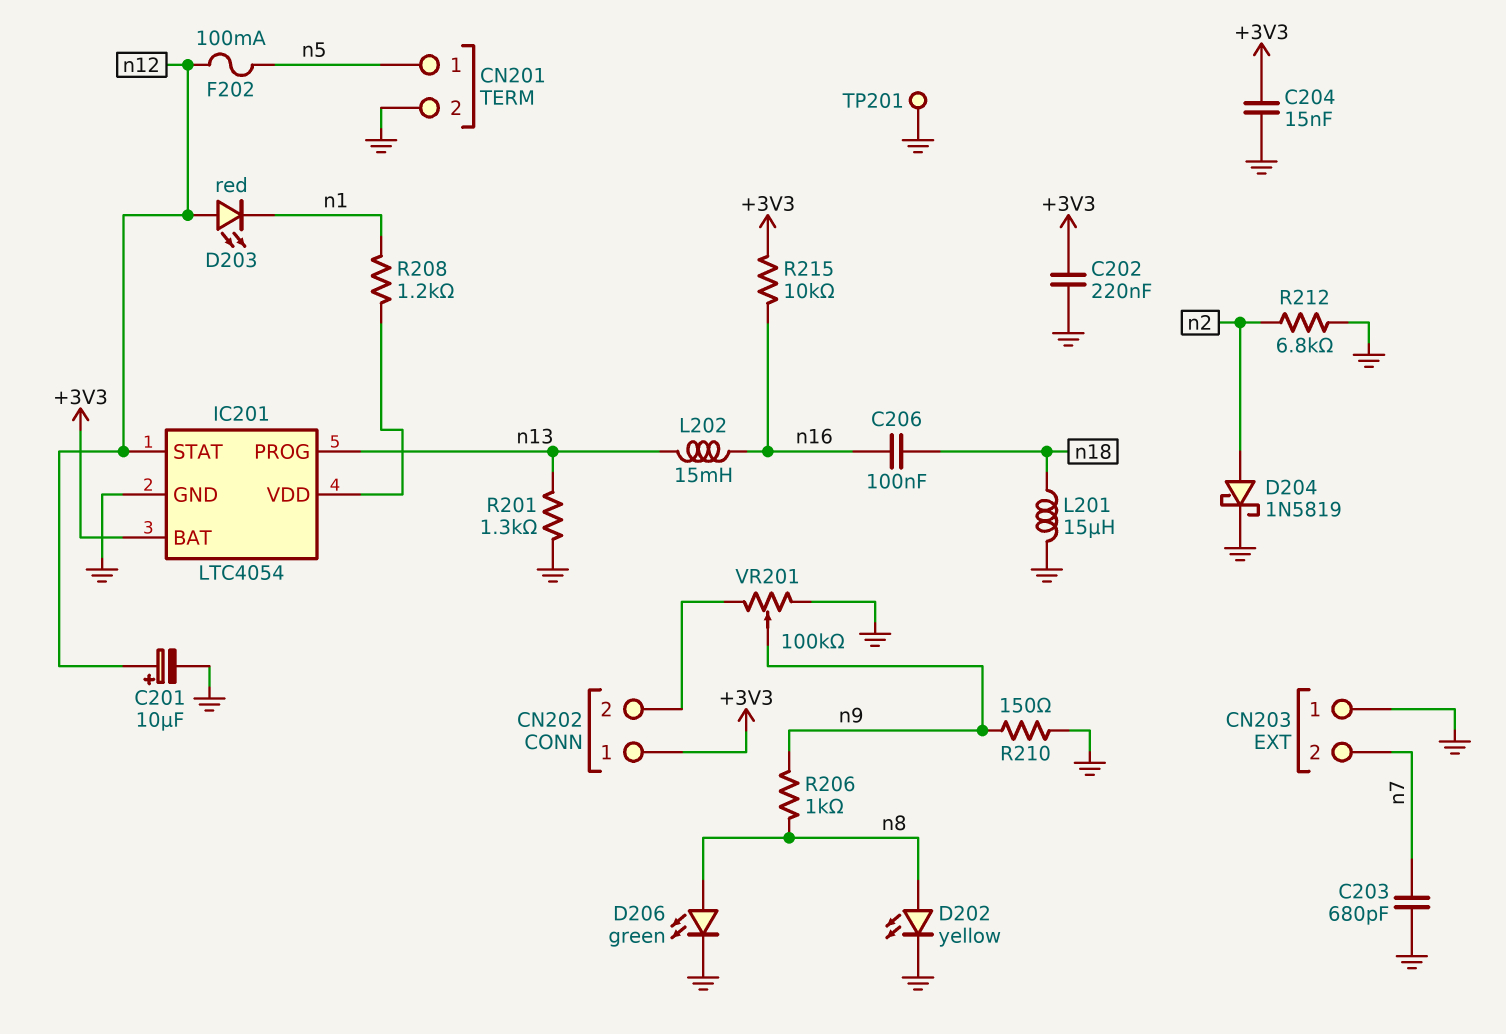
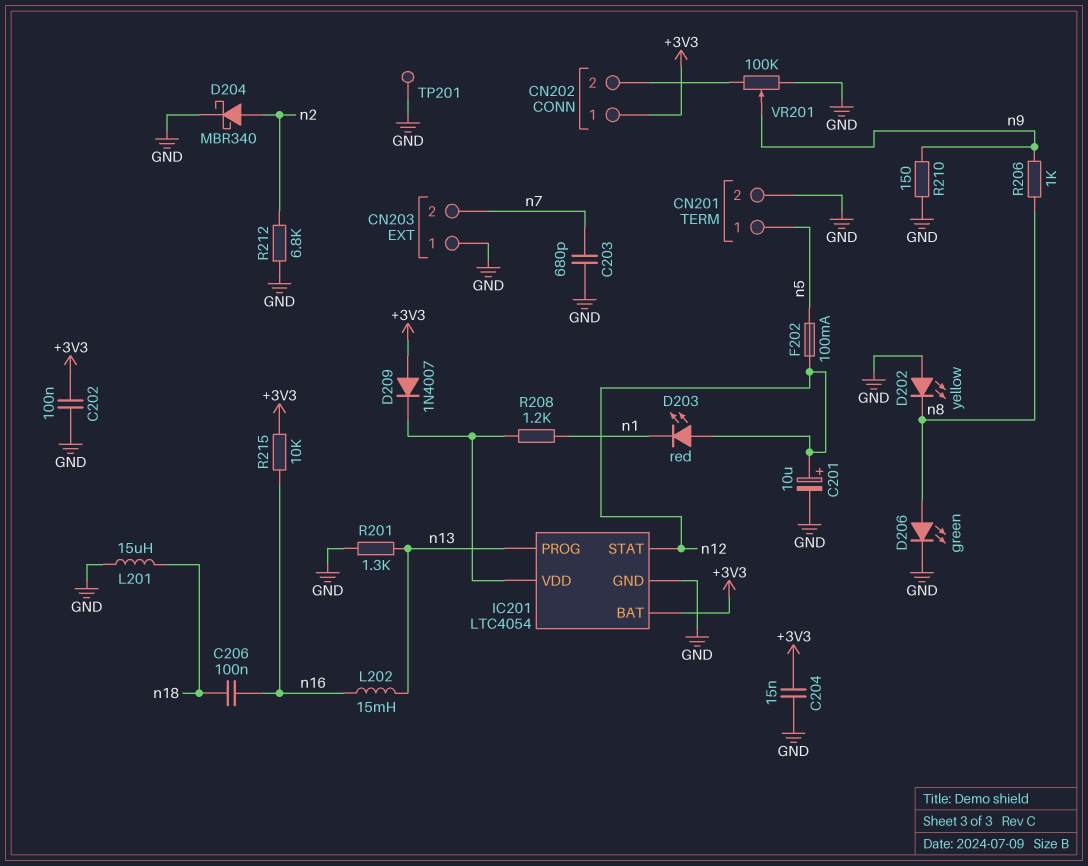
C202: 220nF (+3V3, GND) -> 100nF (+3V3, GND)
D202: LED yellow (A n8, K GND) -> LED yellow (A GND, K n8)
D204: schottky 1N5819 (A n2, K GND) -> schottky MBR340 (A n2, K GND)
D209: none -> diode 1N4007 (A +3V3, K IC201/VDD)

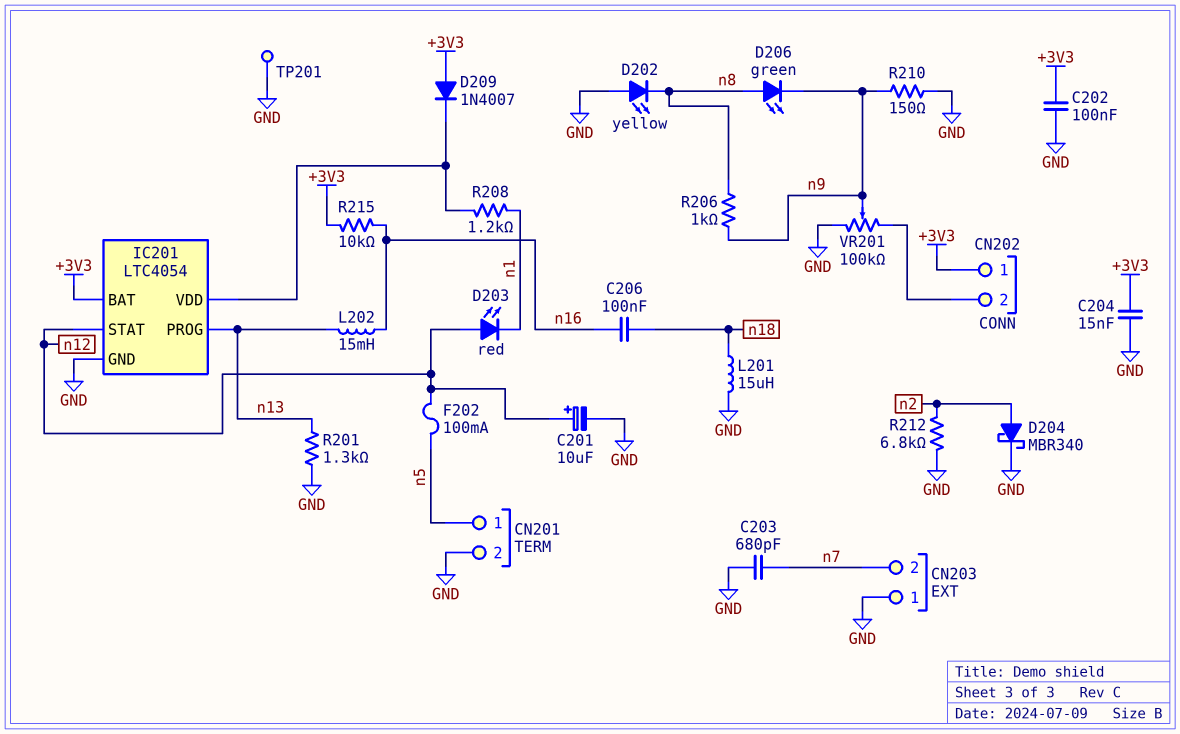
D206: LED green (A n8, K GND) -> LED green (A n8, K n9)

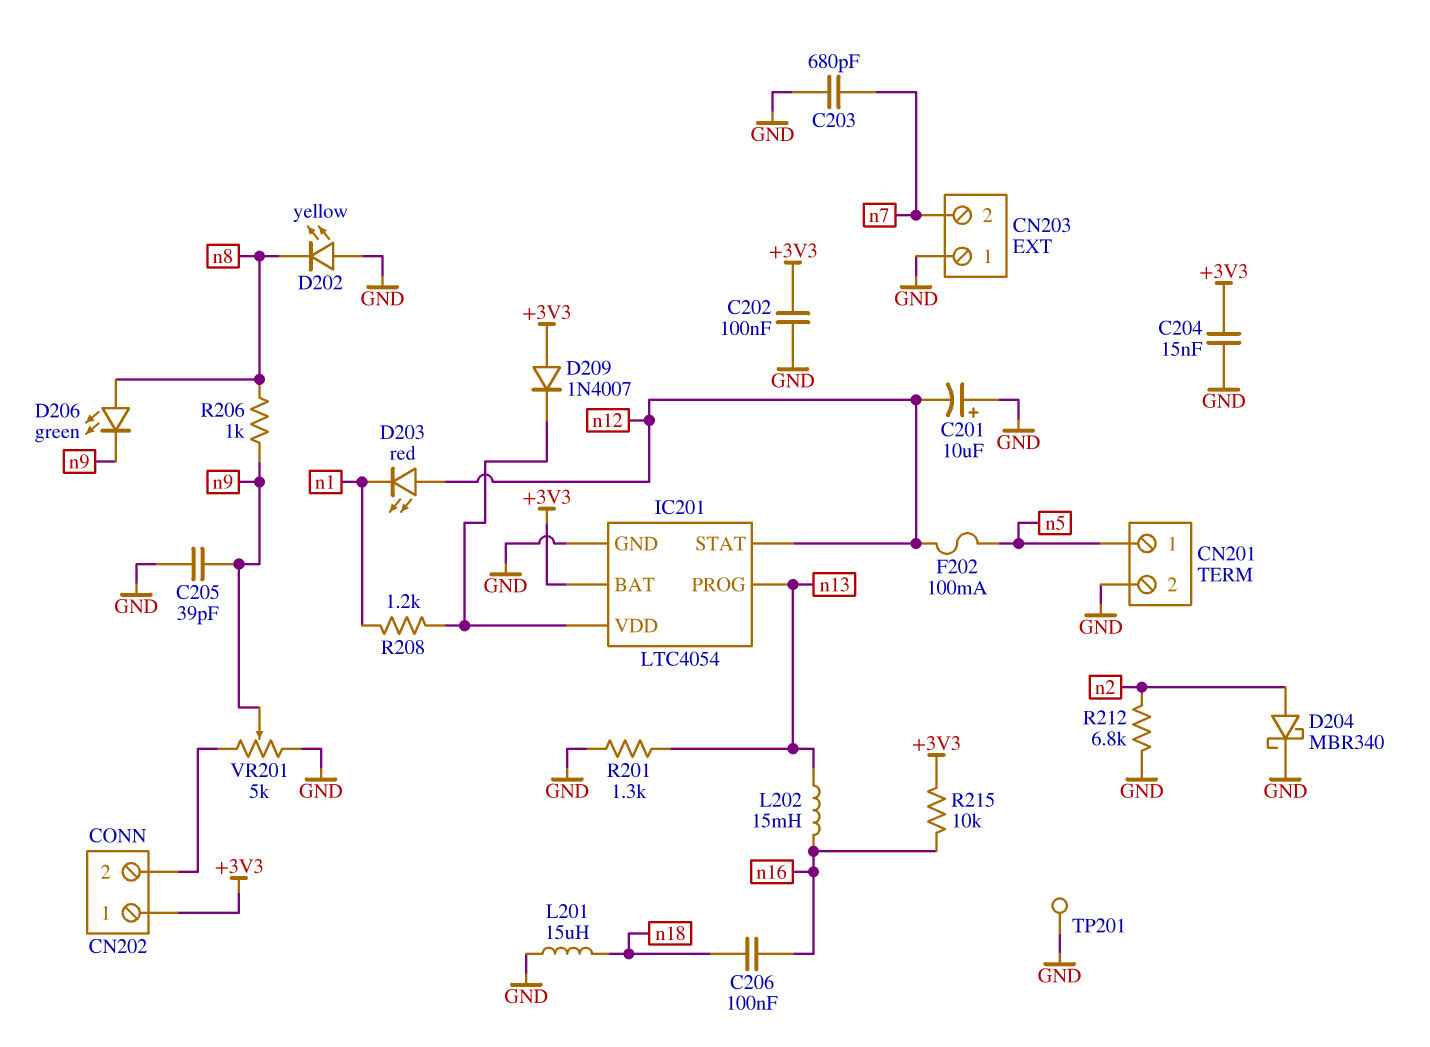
C201: 10uF (plus n12, minus GND) -> 10uF (plus GND, minus n12)
C205: none -> 39pF (GND, n9)
R210: 150 (GND, n9) -> none
VR201: 100k (CN202/2, GND, wiper n9) -> 5k (CN202/2, GND, wiper n9)

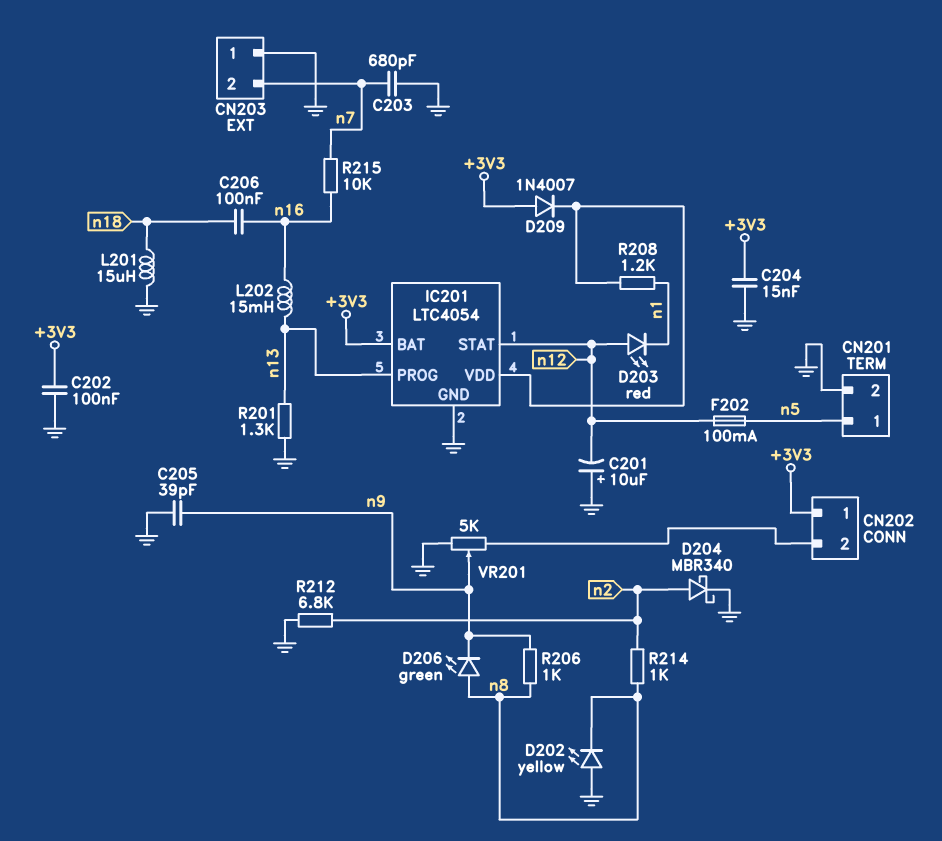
R214: none -> 1k (n2, n8)
R215: 10k (+3V3, n16) -> 10k (n7, n16)
TP201: test point (GND) -> none

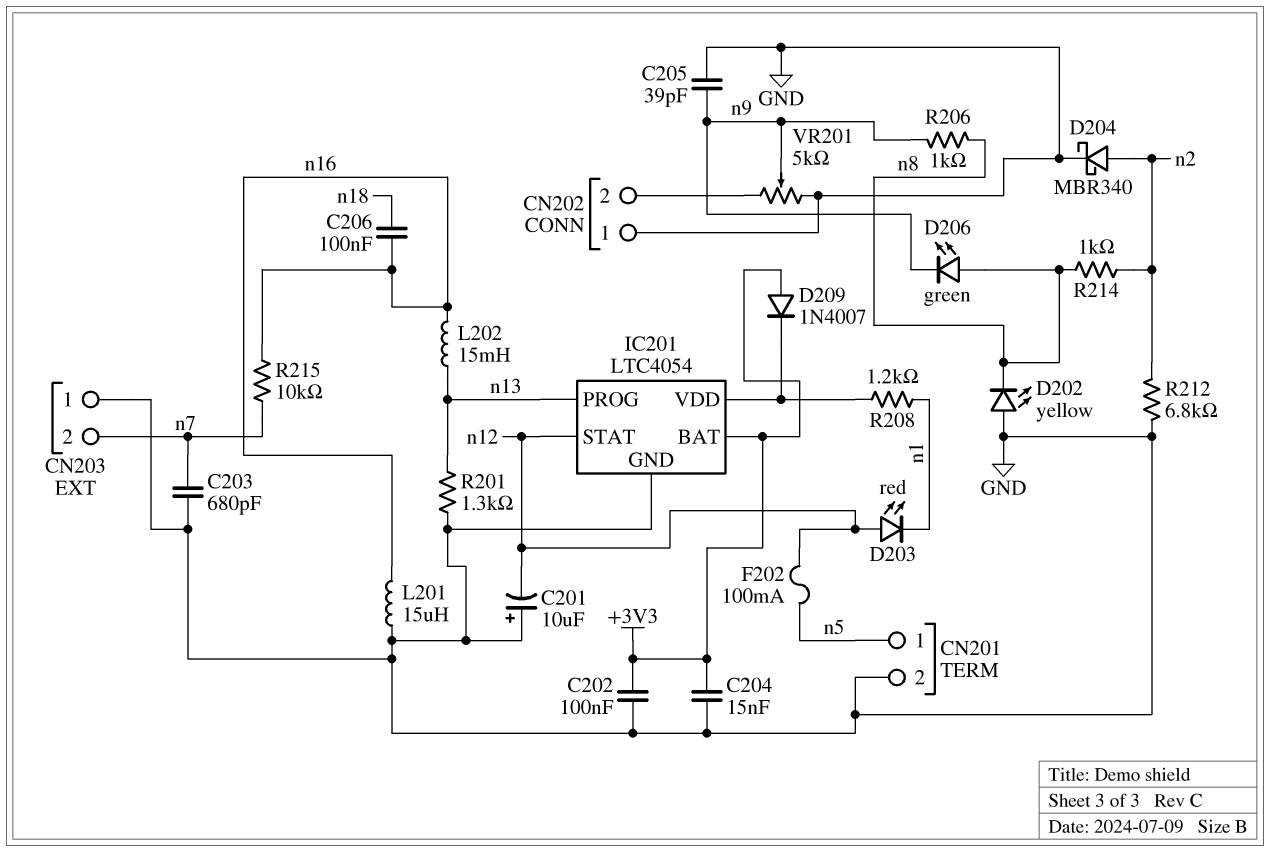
CN202 pin 1: +3V3 -> GND
L201: 15uH (GND, n18) -> 15uH (GND, n16)

